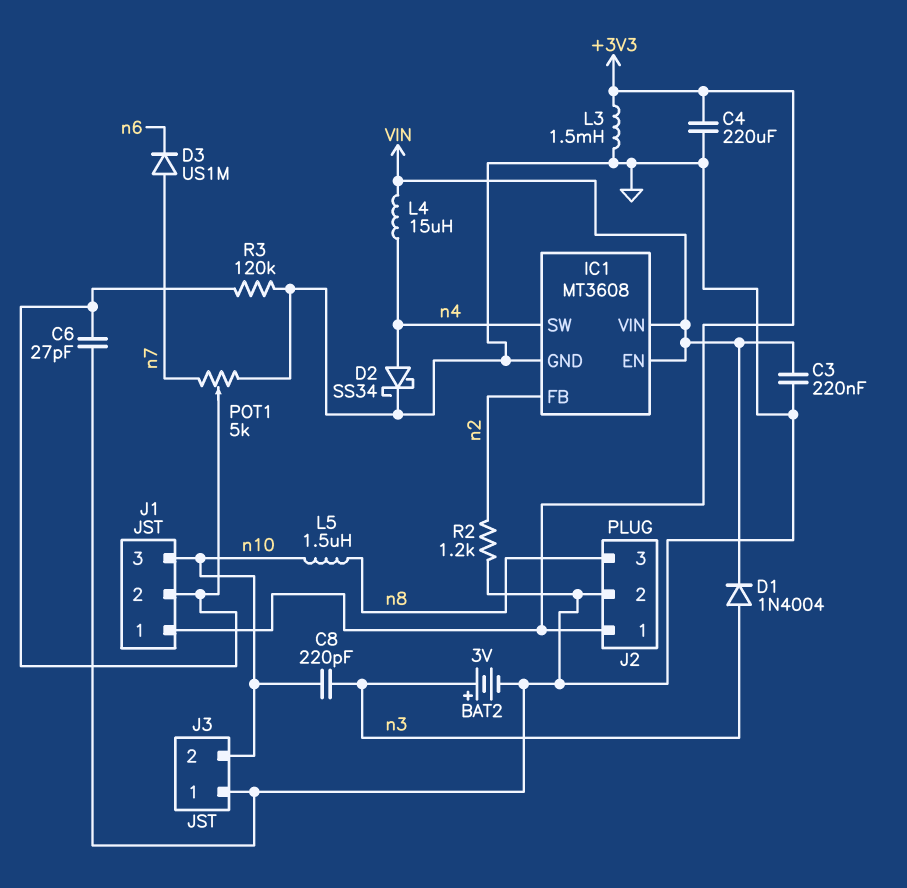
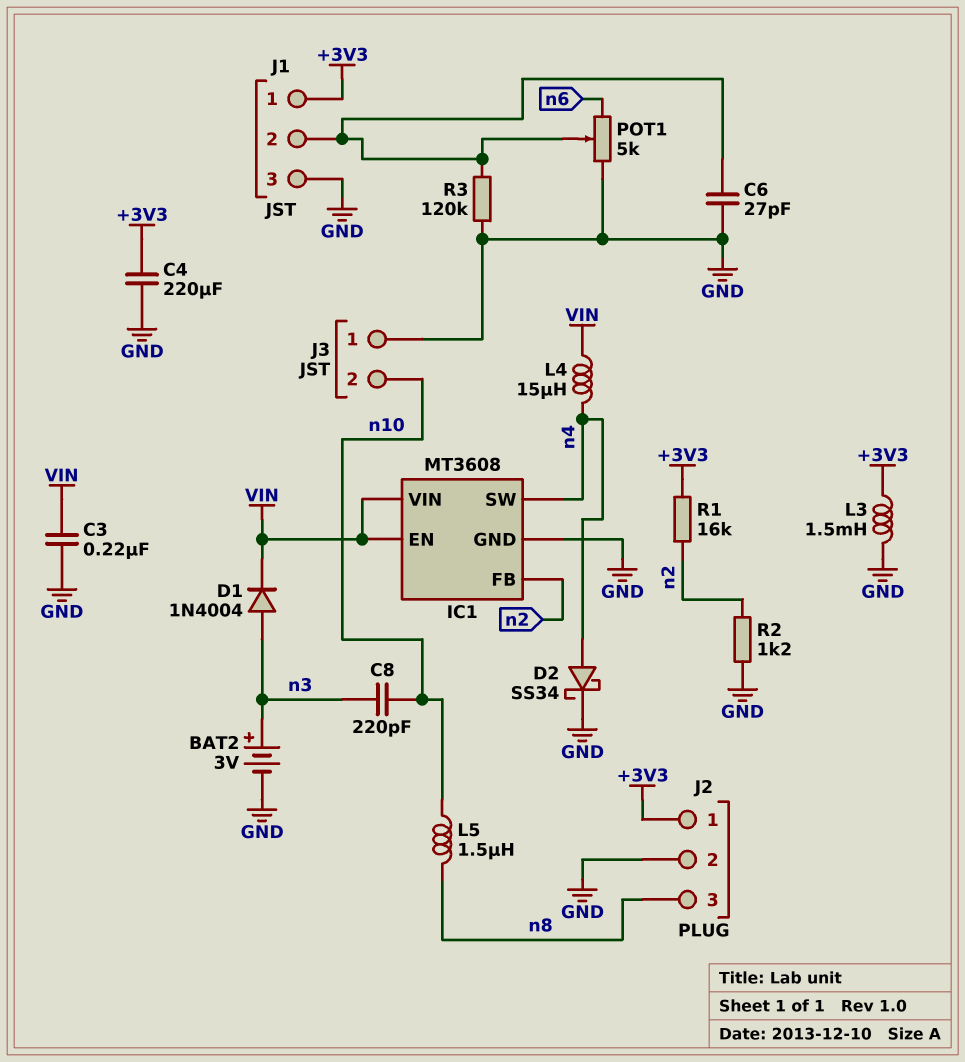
D3: diode US1M (A n7, K n6) -> none
J1 pin 3: n10 -> GND
POT1: 5k (GND, n7, wiper J1/2) -> 5k (GND, n6, wiper J1/2)
R1: none -> 16k (+3V3, n2)

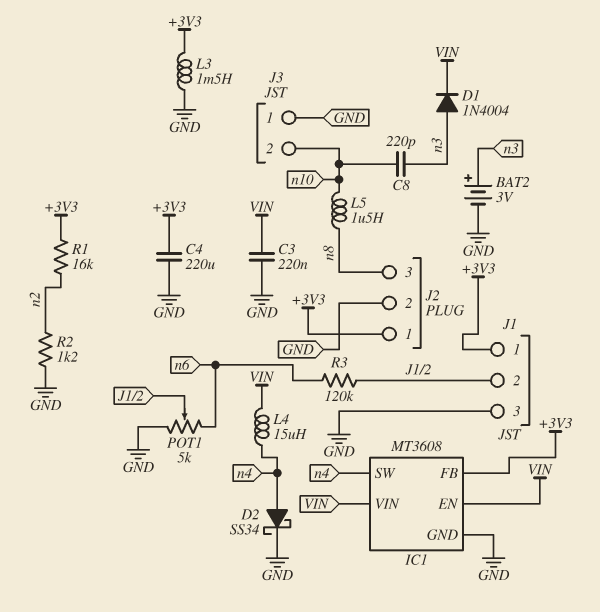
C6: 27pF (GND, J1/2) -> none
IC1 pin FB: n2 -> +3V3
R3: 120k (GND, J1/2) -> 120k (J1/2, n6)

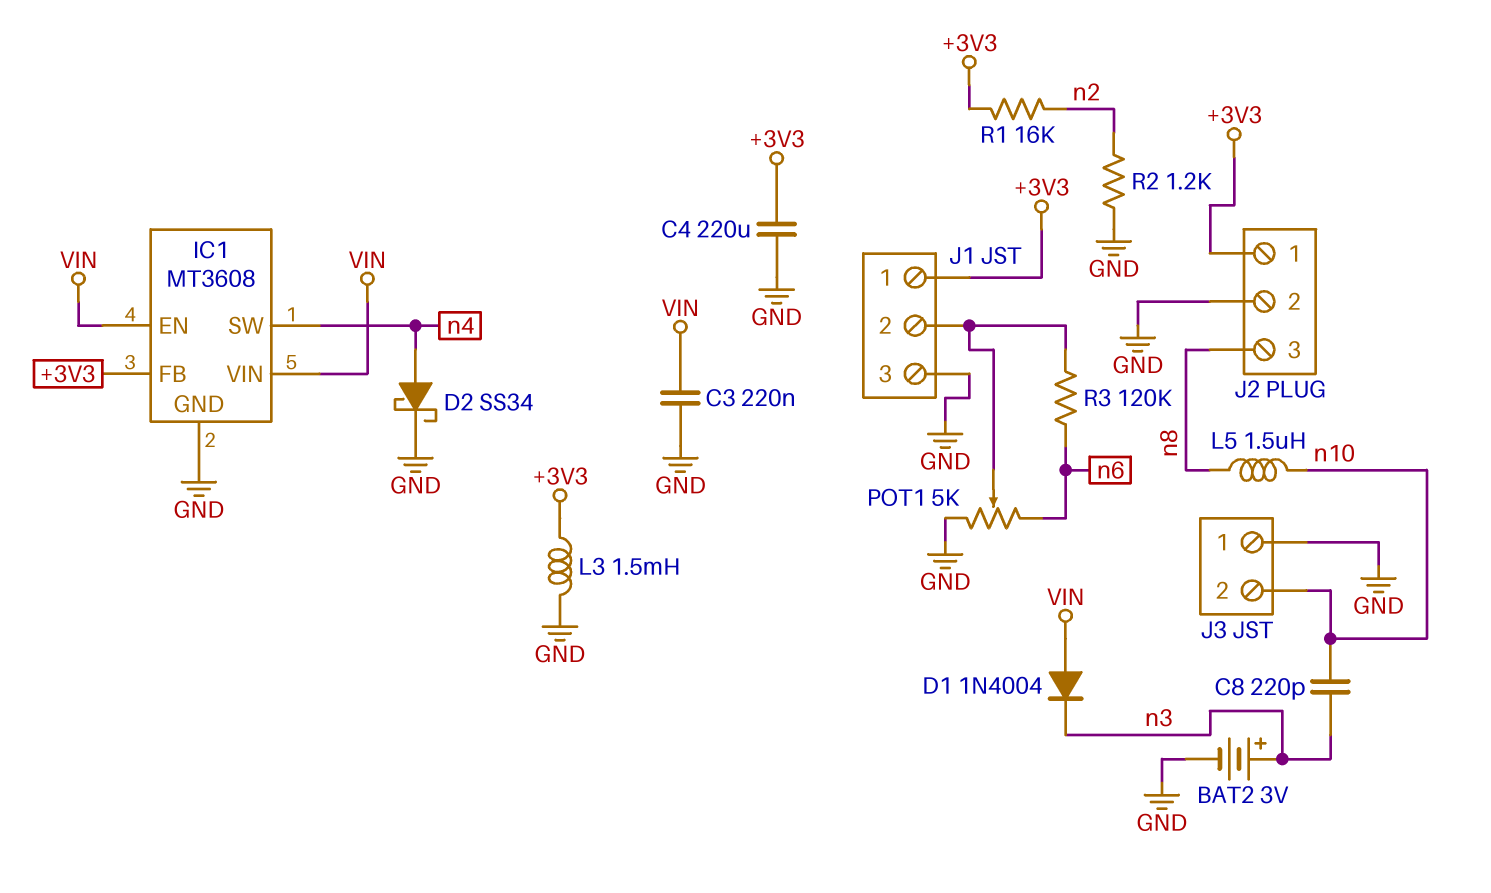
D1: diode 1N4004 (A n3, K VIN) -> diode 1N4004 (A VIN, K n3)
L4: 15uH (VIN, n4) -> none

